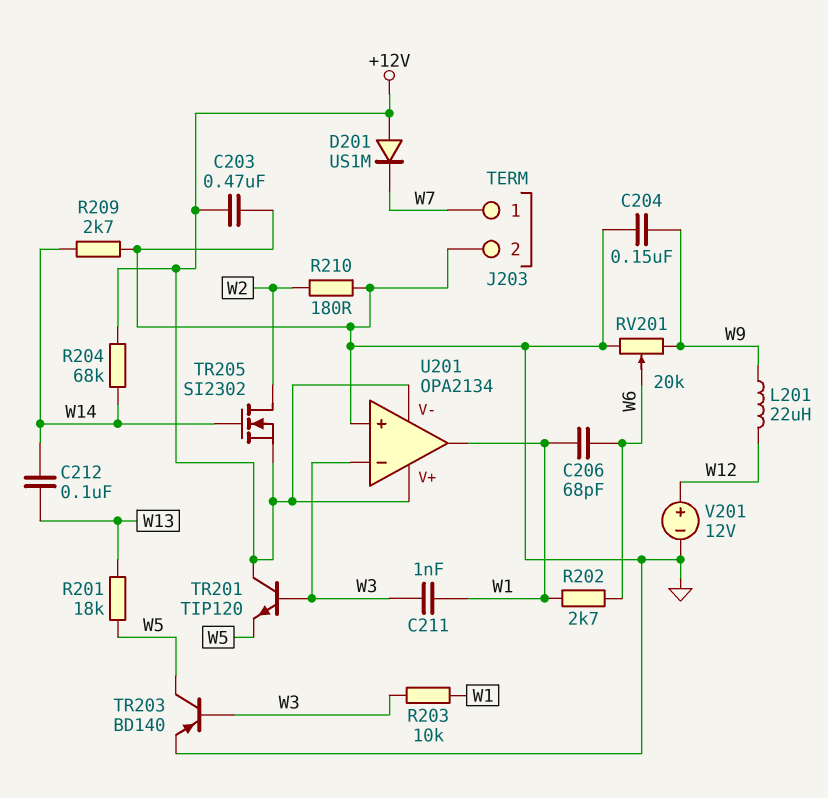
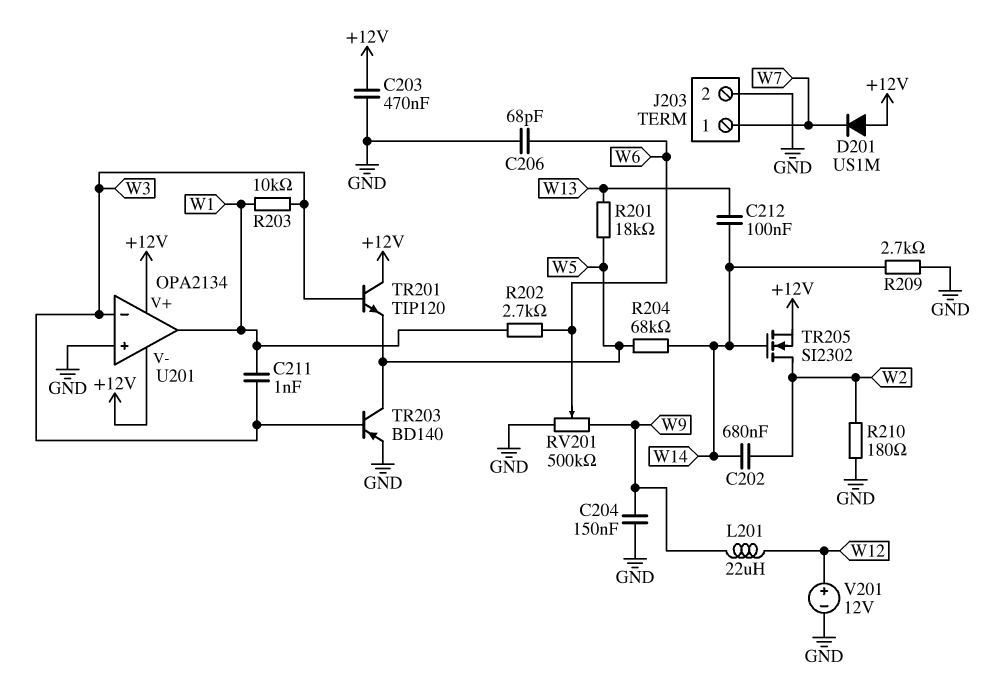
C202: none -> 680nF (W2, W14)
C206: 68pF (W1, W6) -> 68pF (GND, W6)
R204: 68k (+12V, W14) -> 68k (W5, W14)
RV201: 20k (GND, W9, wiper W6) -> 500k (GND, W9, wiper W6)

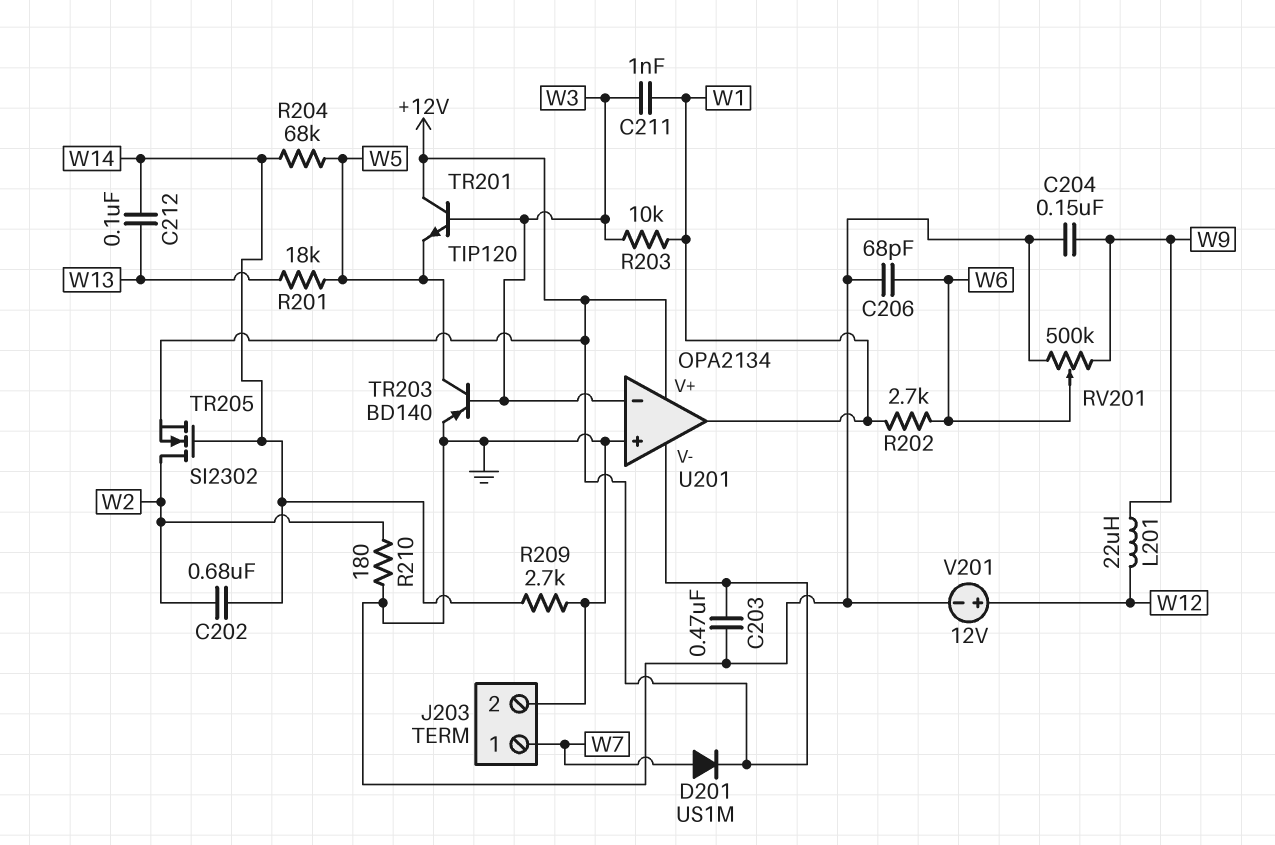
D201: diode US1M (A +12V, K W7) -> diode US1M (A W7, K +12V)

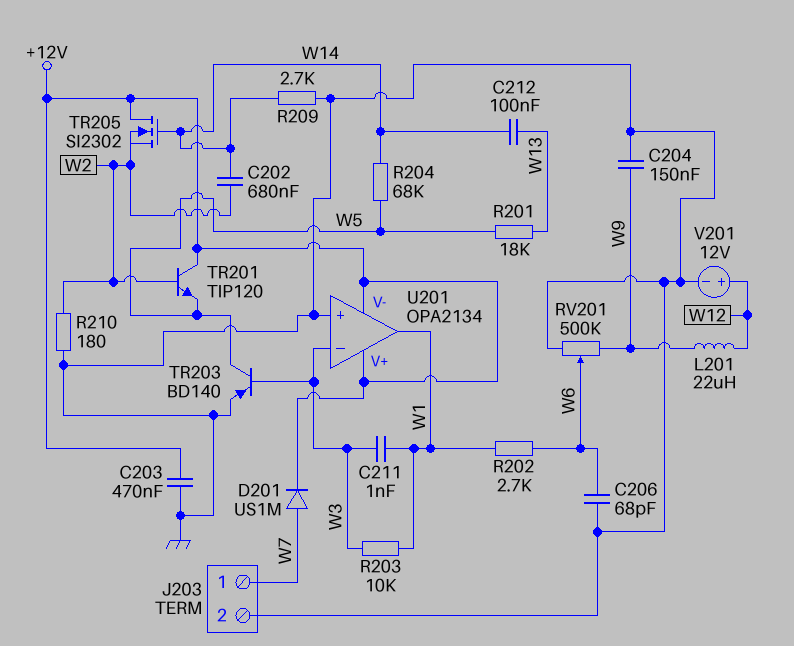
TR201: NPN TIP120 (B W3, C +12V, E W5) -> NPN TIP120 (B W2, C +12V, E W5)
TR205: NMOS SI2302 (G W14, D W2, S +12V) -> NMOS SI2302 (G W14, D +12V, S W2)

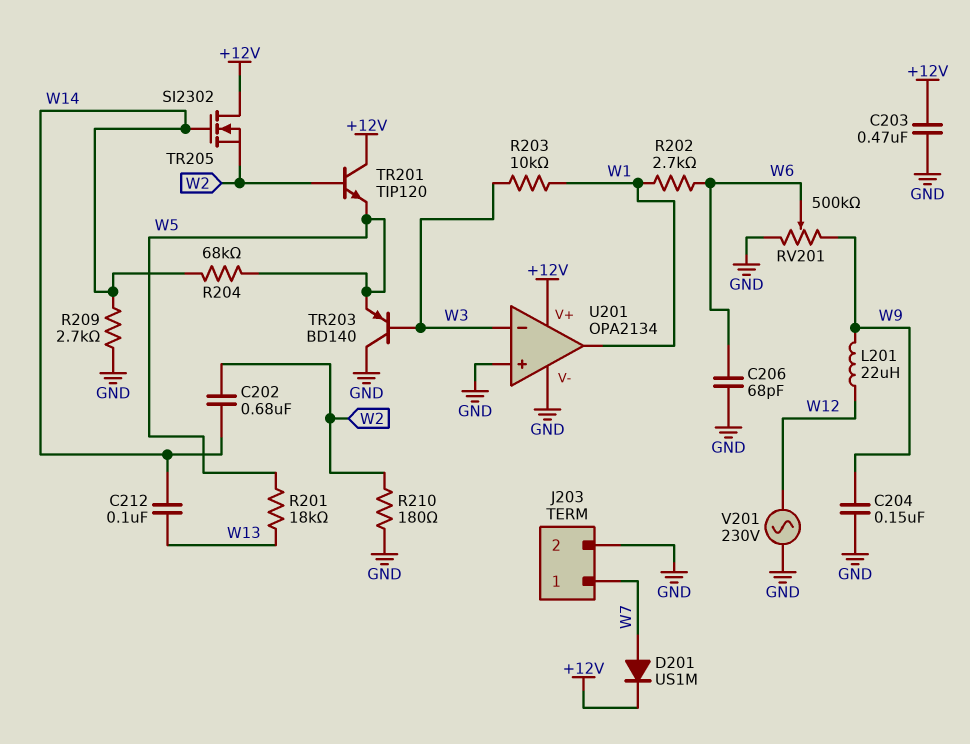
C211: 1nF (W1, W3) -> none
TR203: PNP BD140 (B W3, C W5, E GND) -> PNP BD140 (B W3, C GND, E W5)
U201 pin V-: +12V -> GND
V201: 12V (plus W12, minus GND) -> AC 230V (GND, W12)

